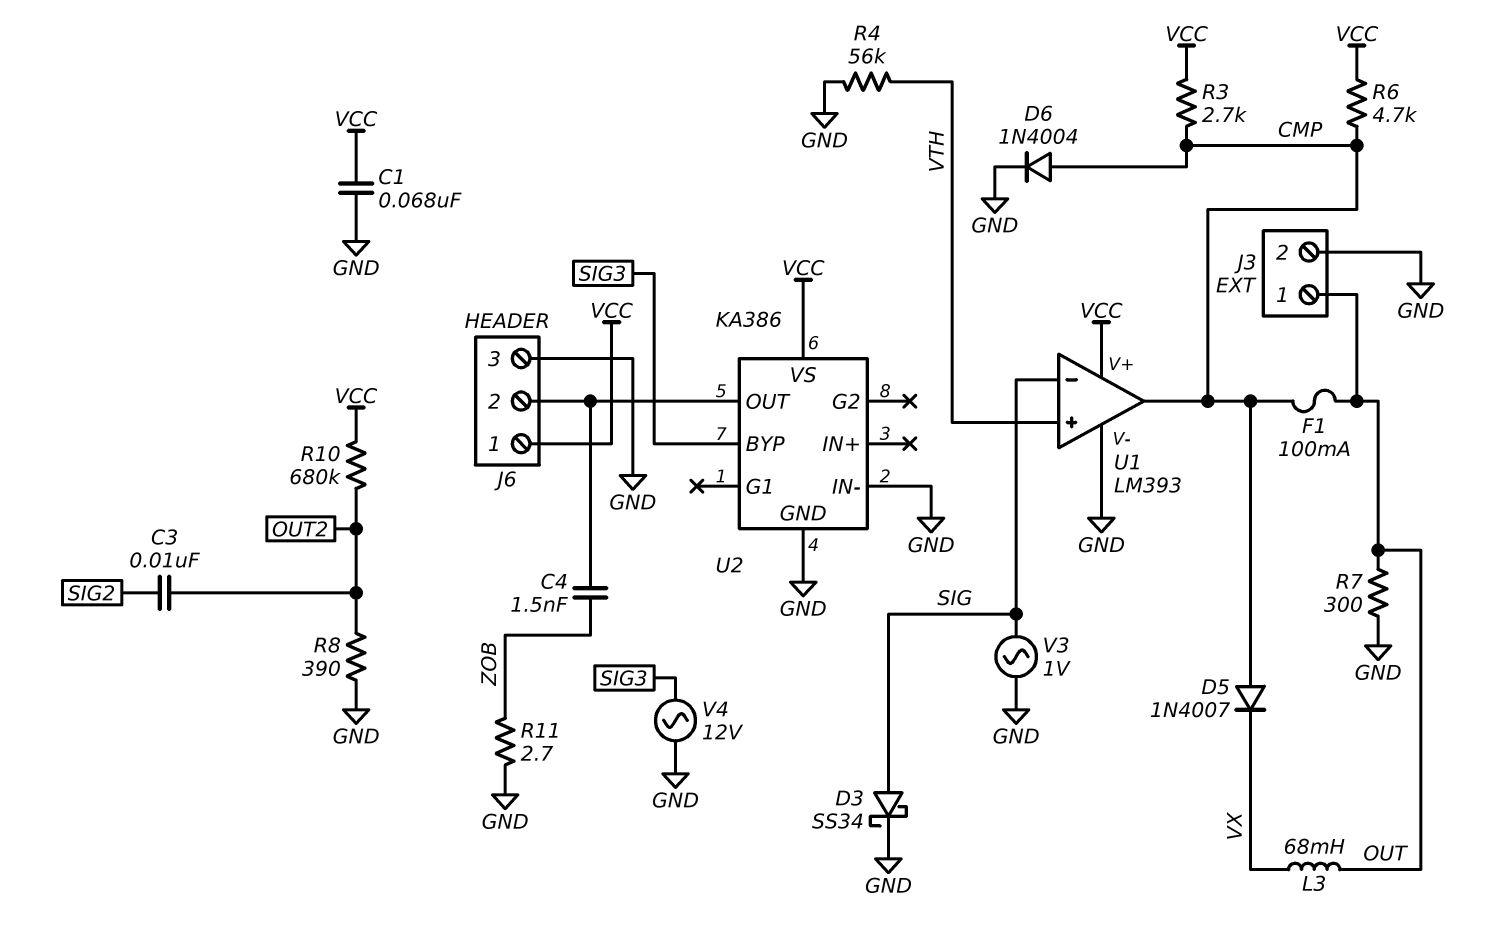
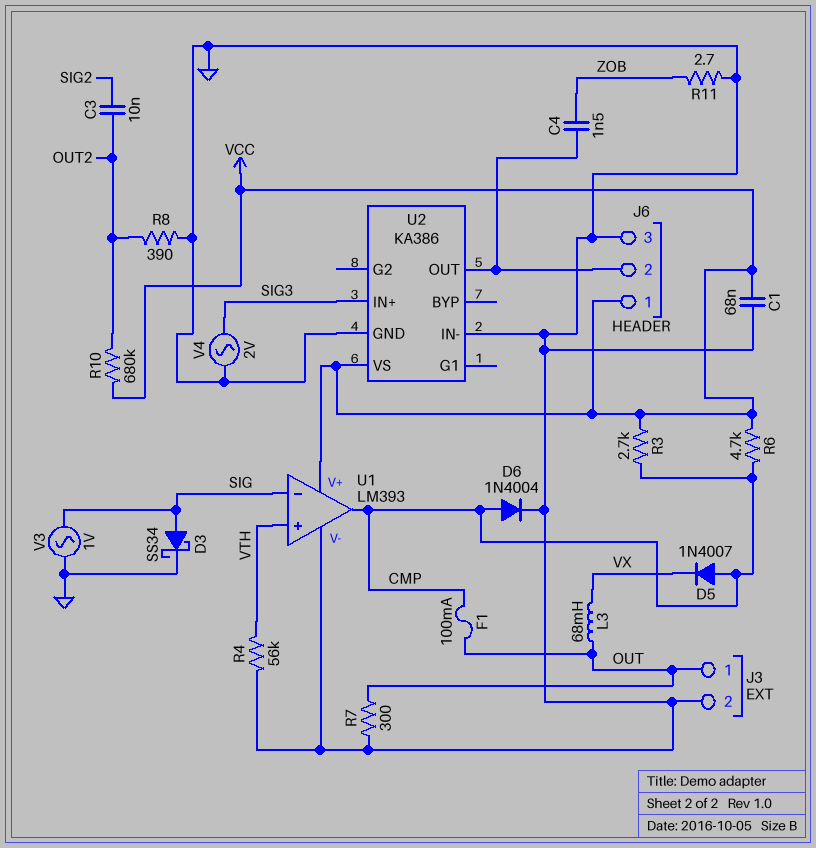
U2 pin BYP: SIG3 -> none
U2 pin IN+: none -> SIG3
V4: AC 12V (GND, SIG3) -> AC 2V (GND, SIG3)

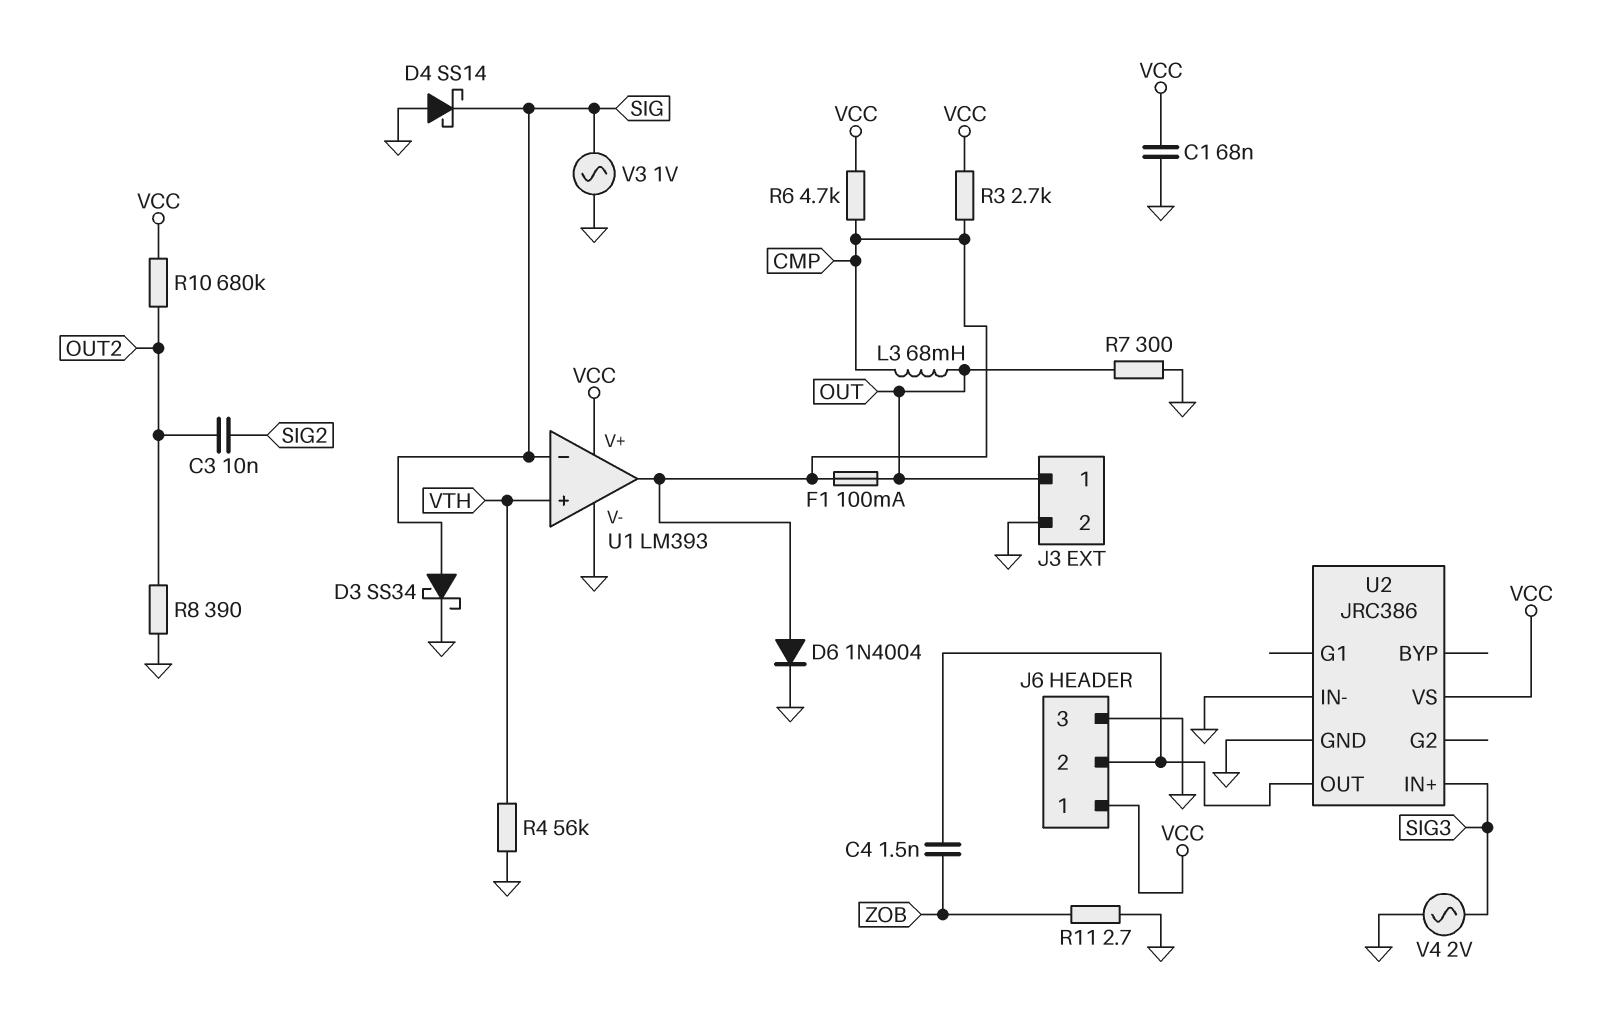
D4: none -> schottky SS14 (A GND, K SIG)
D5: diode 1N4007 (A CMP, K VX) -> none
L3: 68mH (OUT, VX) -> 68mH (CMP, OUT)
U2: KA386 -> JRC386

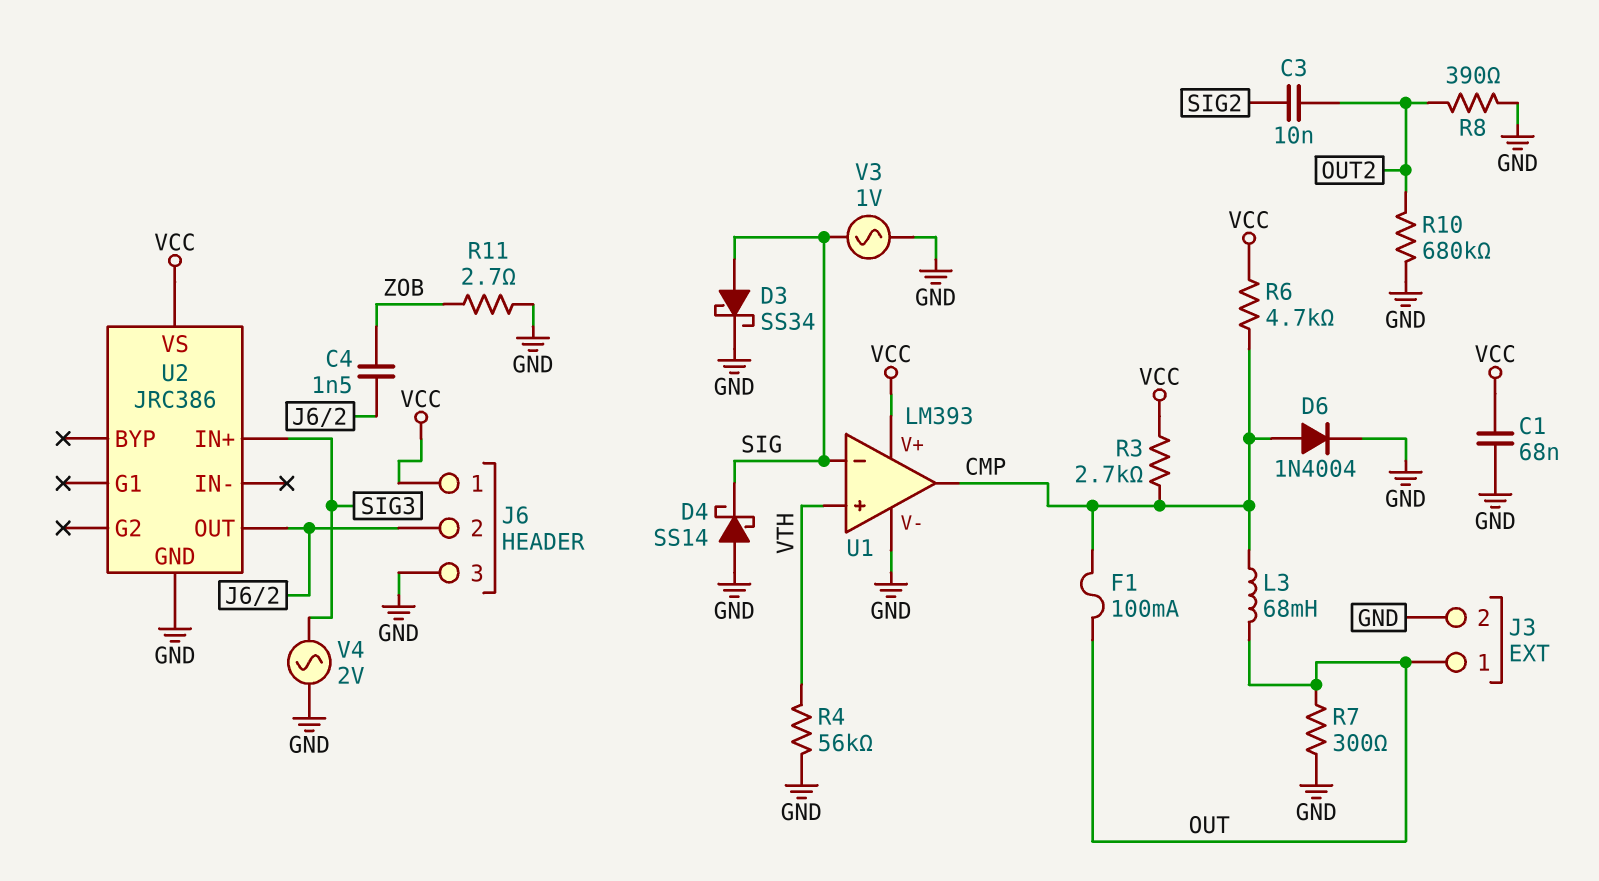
R10: 680k (OUT2, VCC) -> 680k (GND, OUT2)
U2 pin IN-: GND -> none

